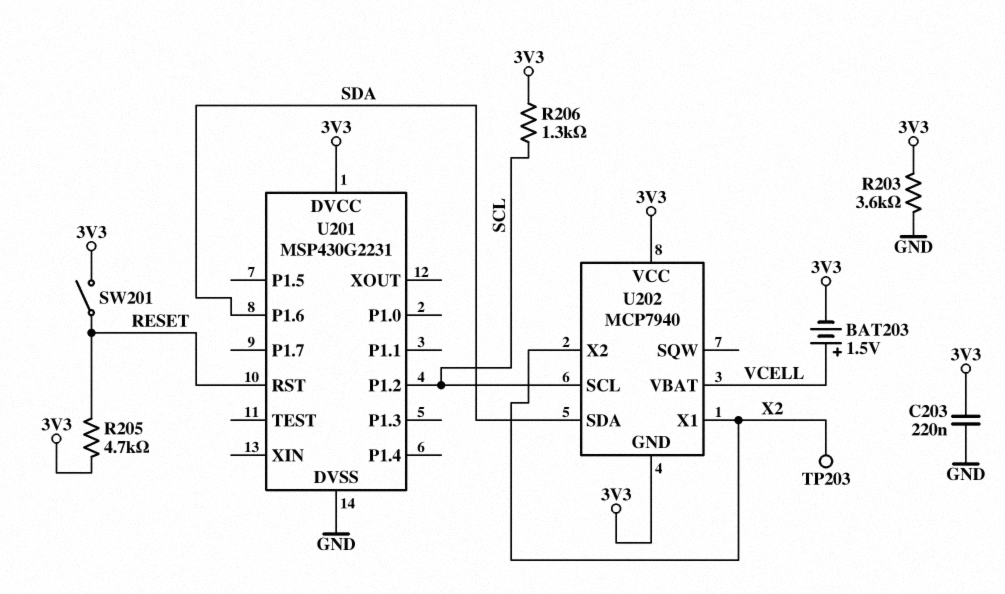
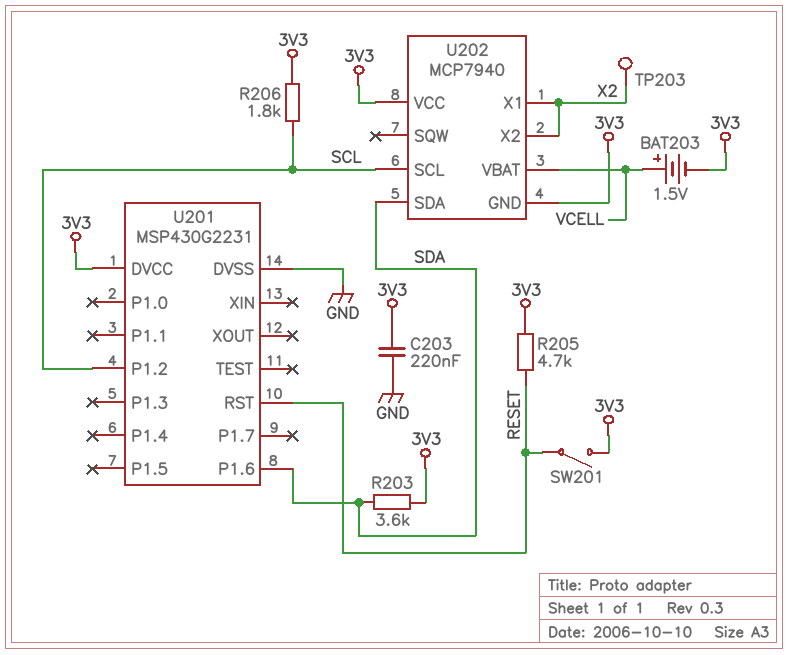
R203: 3.6k (3V3, GND) -> 3.6k (3V3, SDA)
R206: 1.3k (3V3, SCL) -> 1.8k (3V3, SCL)

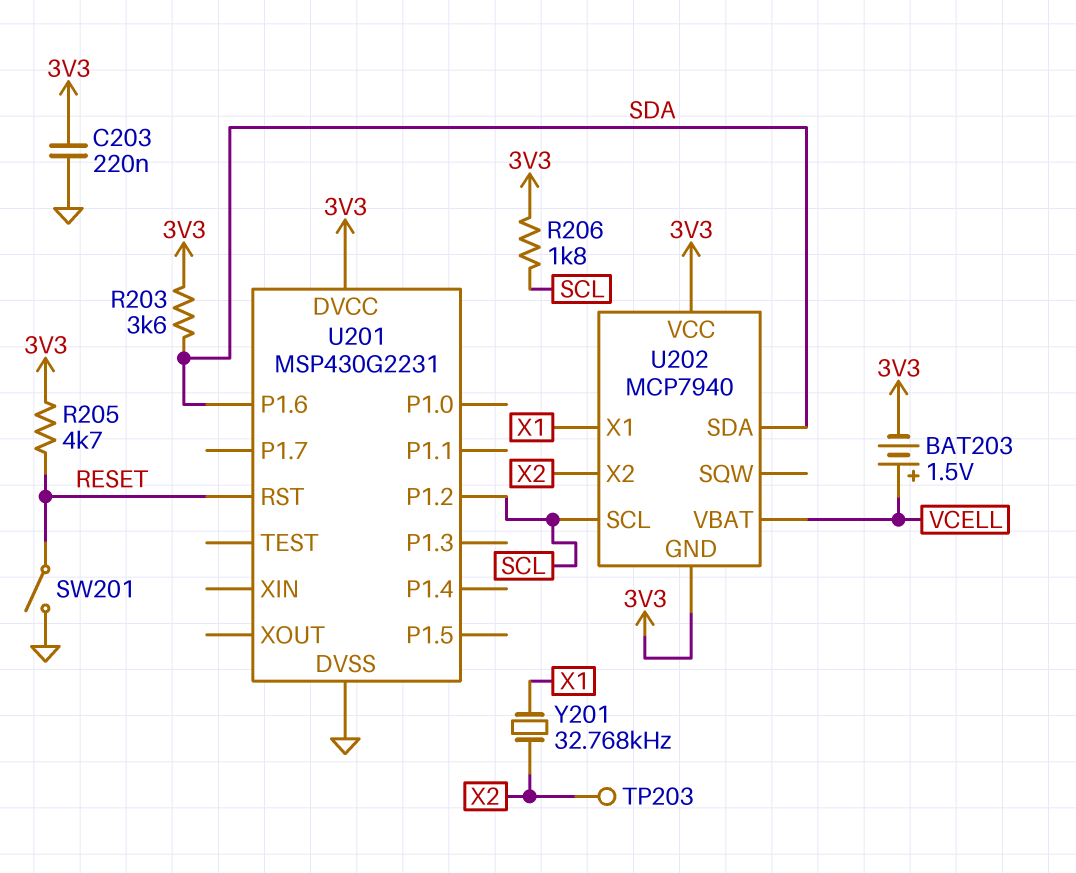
SW201: switch (3V3, RESET) -> switch (GND, RESET)
U202 pin X1: X2 -> X1
Y201: none -> 32.768kHz (X1, X2)

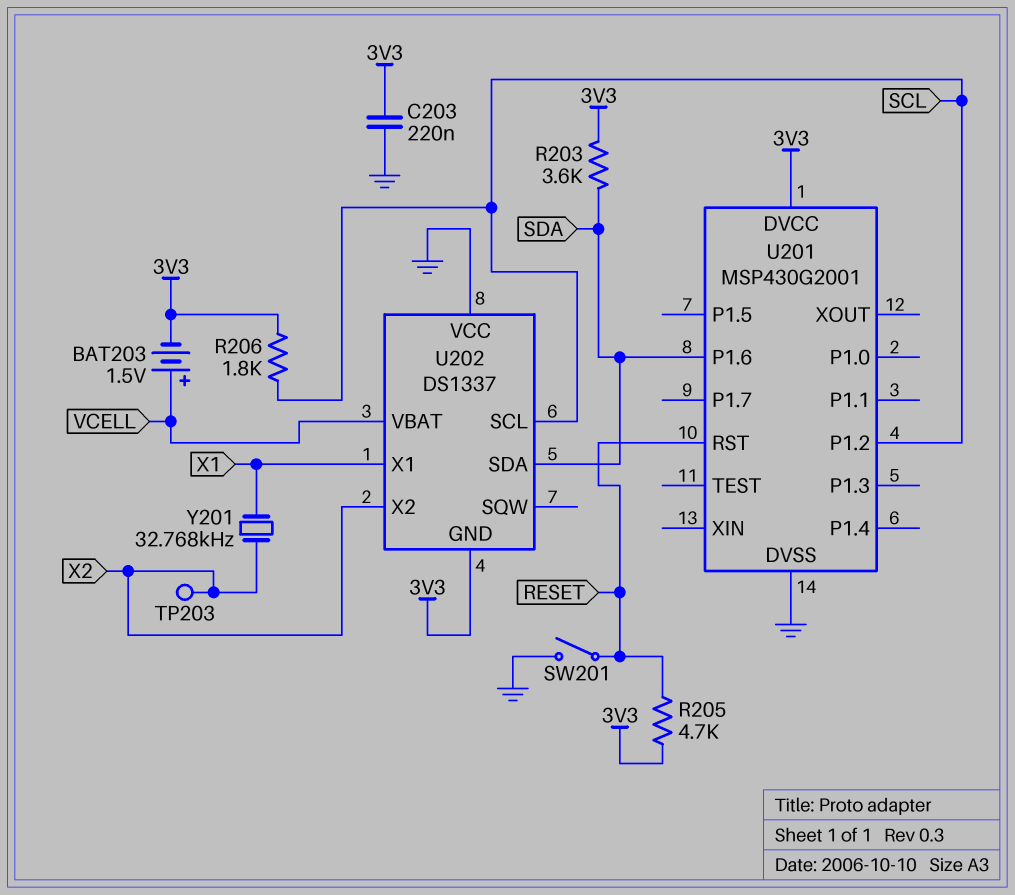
U201: MSP430G2231 -> MSP430G2001
U202: MCP7940 -> DS1337
U202 pin VCC: 3V3 -> GND

